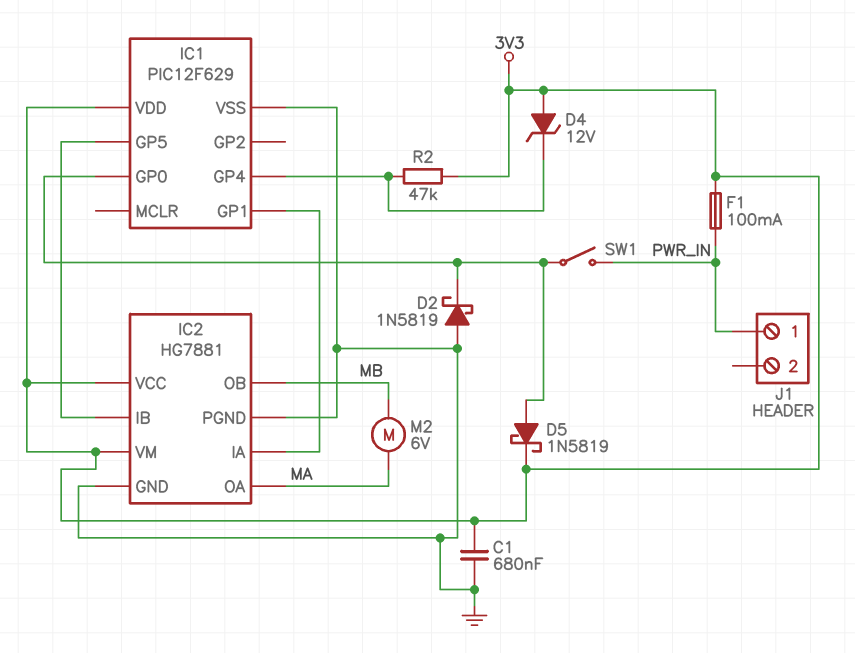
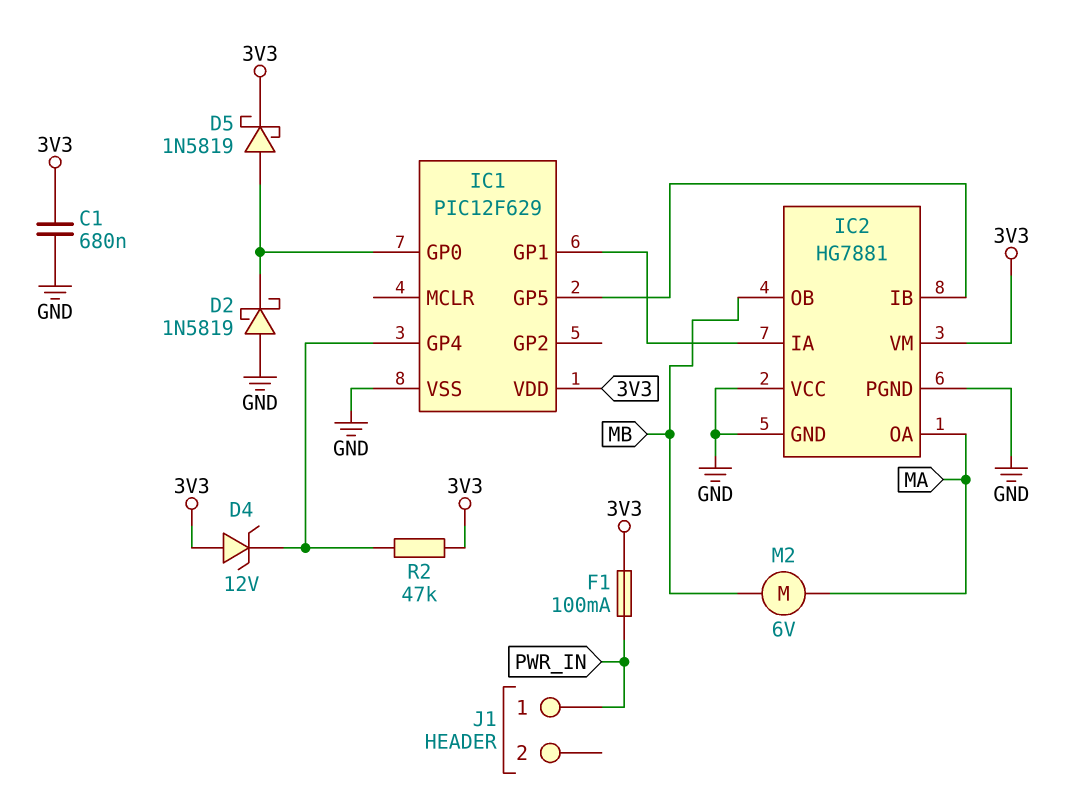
IC2 pin VCC: 3V3 -> GND
SW1: switch (IC1/GP0, PWR_IN) -> none

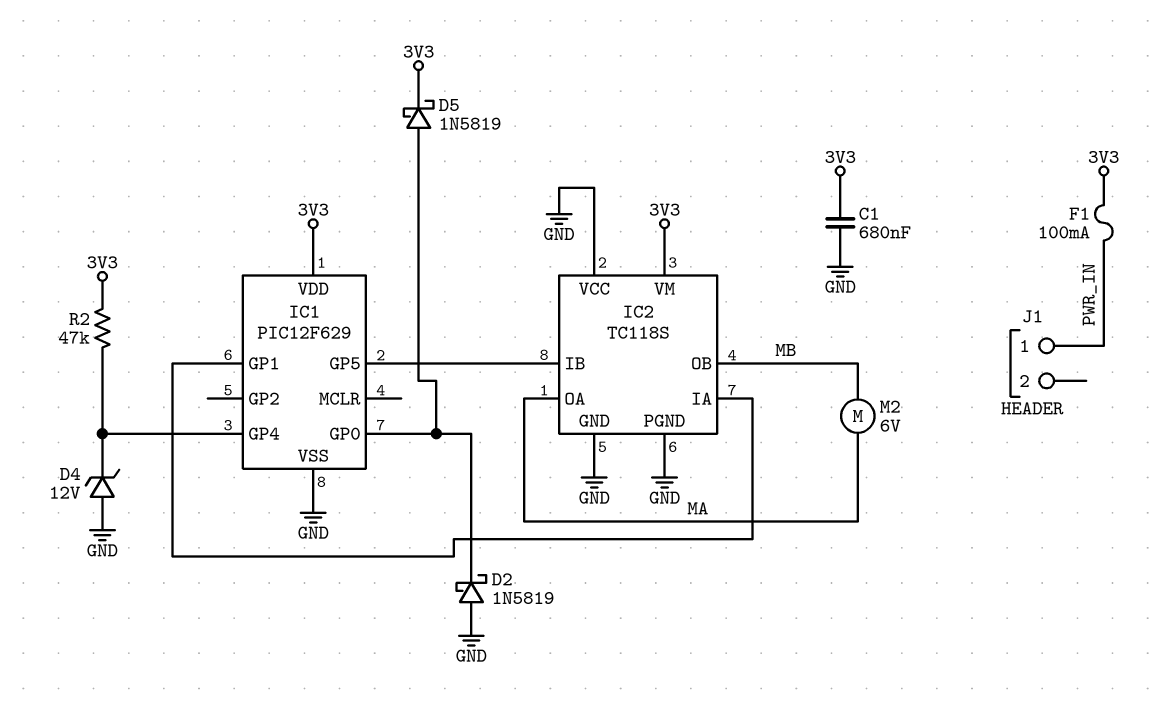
D4: zener 12V (A 3V3, K IC1/GP4) -> zener 12V (A GND, K IC1/GP4)
IC2: HG7881 -> TC118S

